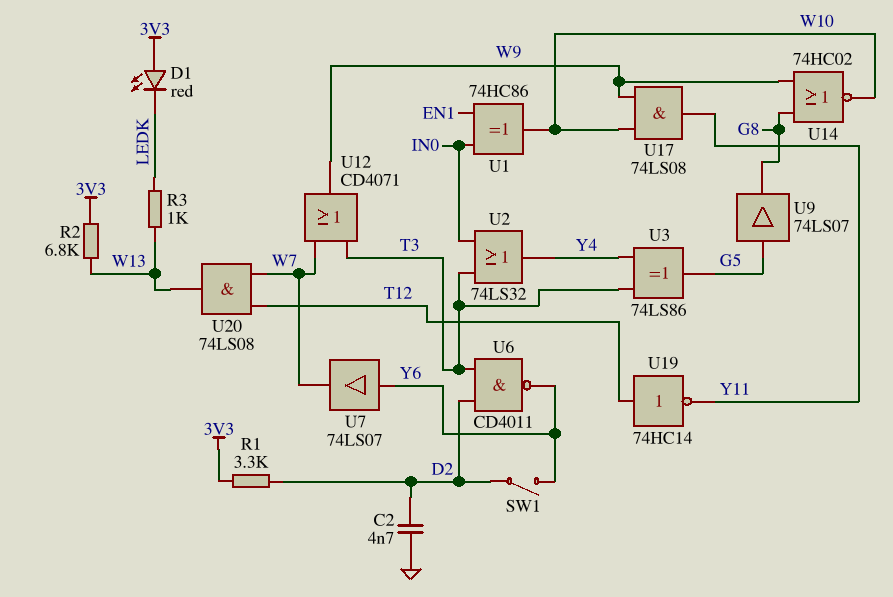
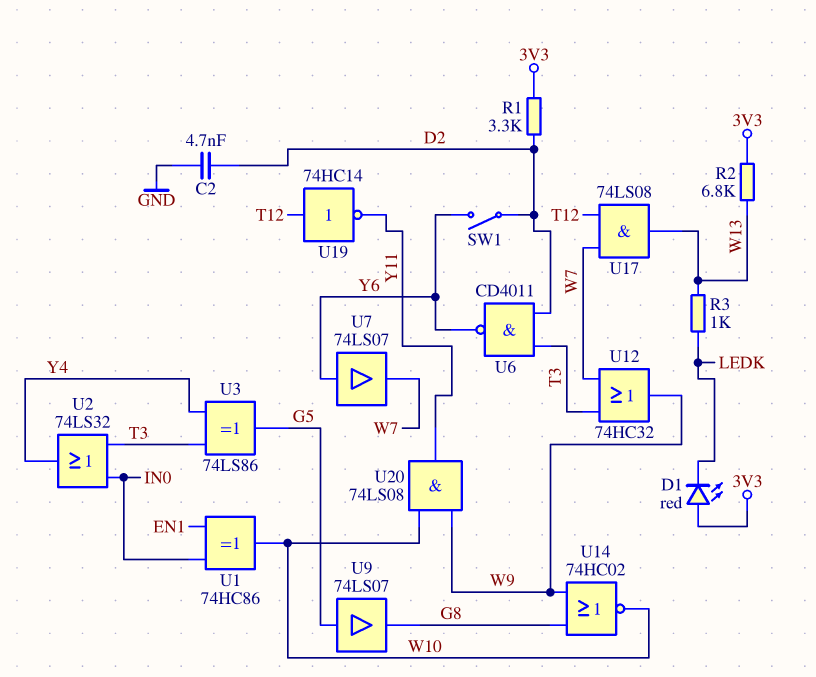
U12: OR CD4071 (in T3, in W7, out W9) -> OR 74HC32 (in T3, in W7, out W9)
U17: AND 74LS08 (in W9, in W10, out Y11) -> AND 74LS08 (in T12, in W7, out W13)
U20: AND 74LS08 (in T12, in W7, out W13) -> AND 74LS08 (in W9, in W10, out Y11)

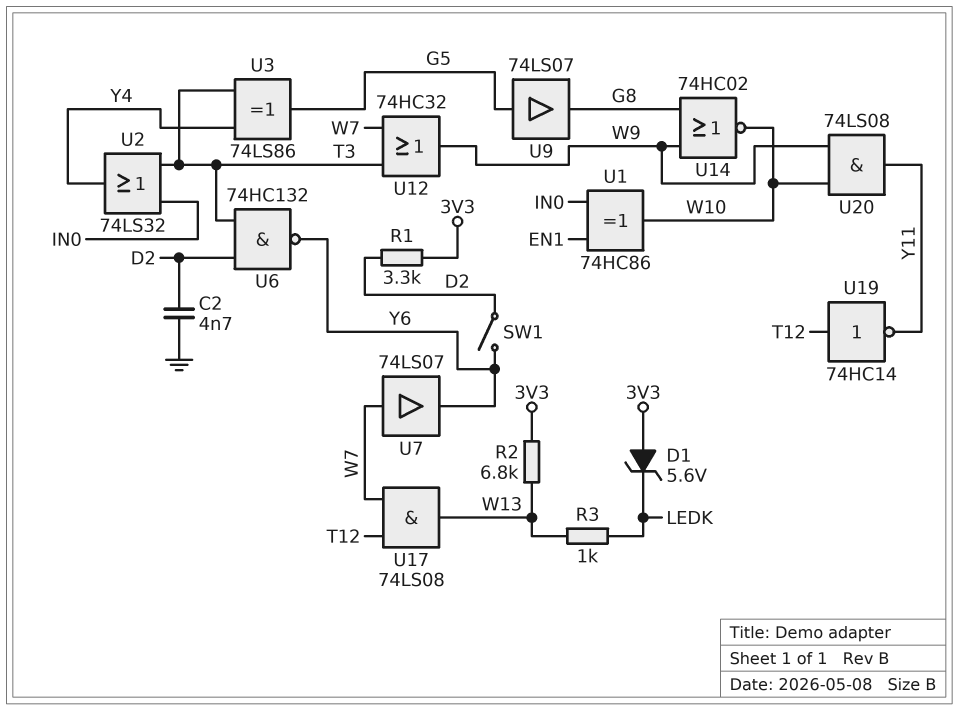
D1: LED red (A 3V3, K LEDK) -> zener 5.6V (A 3V3, K LEDK)
U6: NAND CD4011 (in D2, in T3, out Y6) -> NAND 74HC132 (in D2, in T3, out Y6)
U7: buffer 74LS07 (in Y6, out W7) -> buffer 74LS07 (in W7, out Y6)

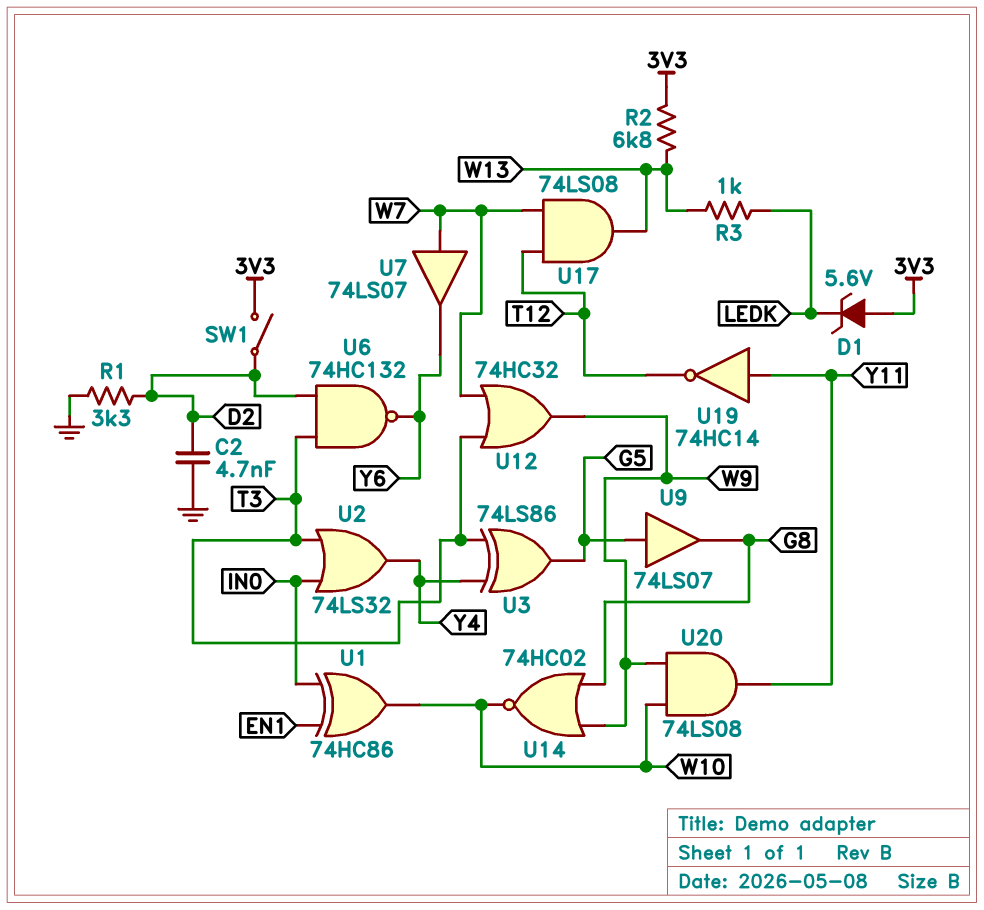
R1: 3.3k (3V3, D2) -> 3.3k (D2, GND)
SW1: switch (D2, Y6) -> switch (3V3, D2)
U19: NOT 74HC14 (in T12, out Y11) -> NOT 74HC14 (in Y11, out T12)

